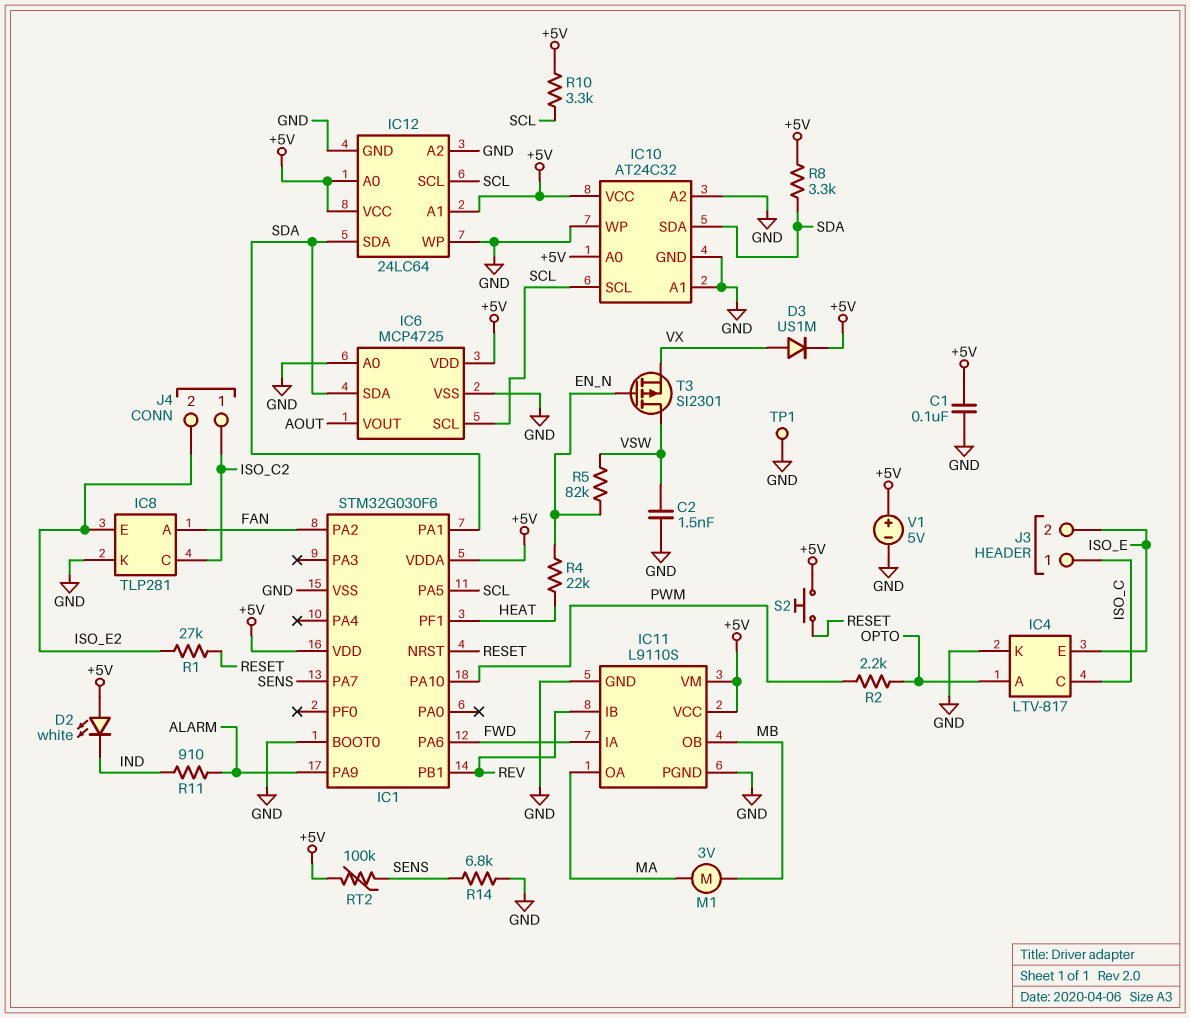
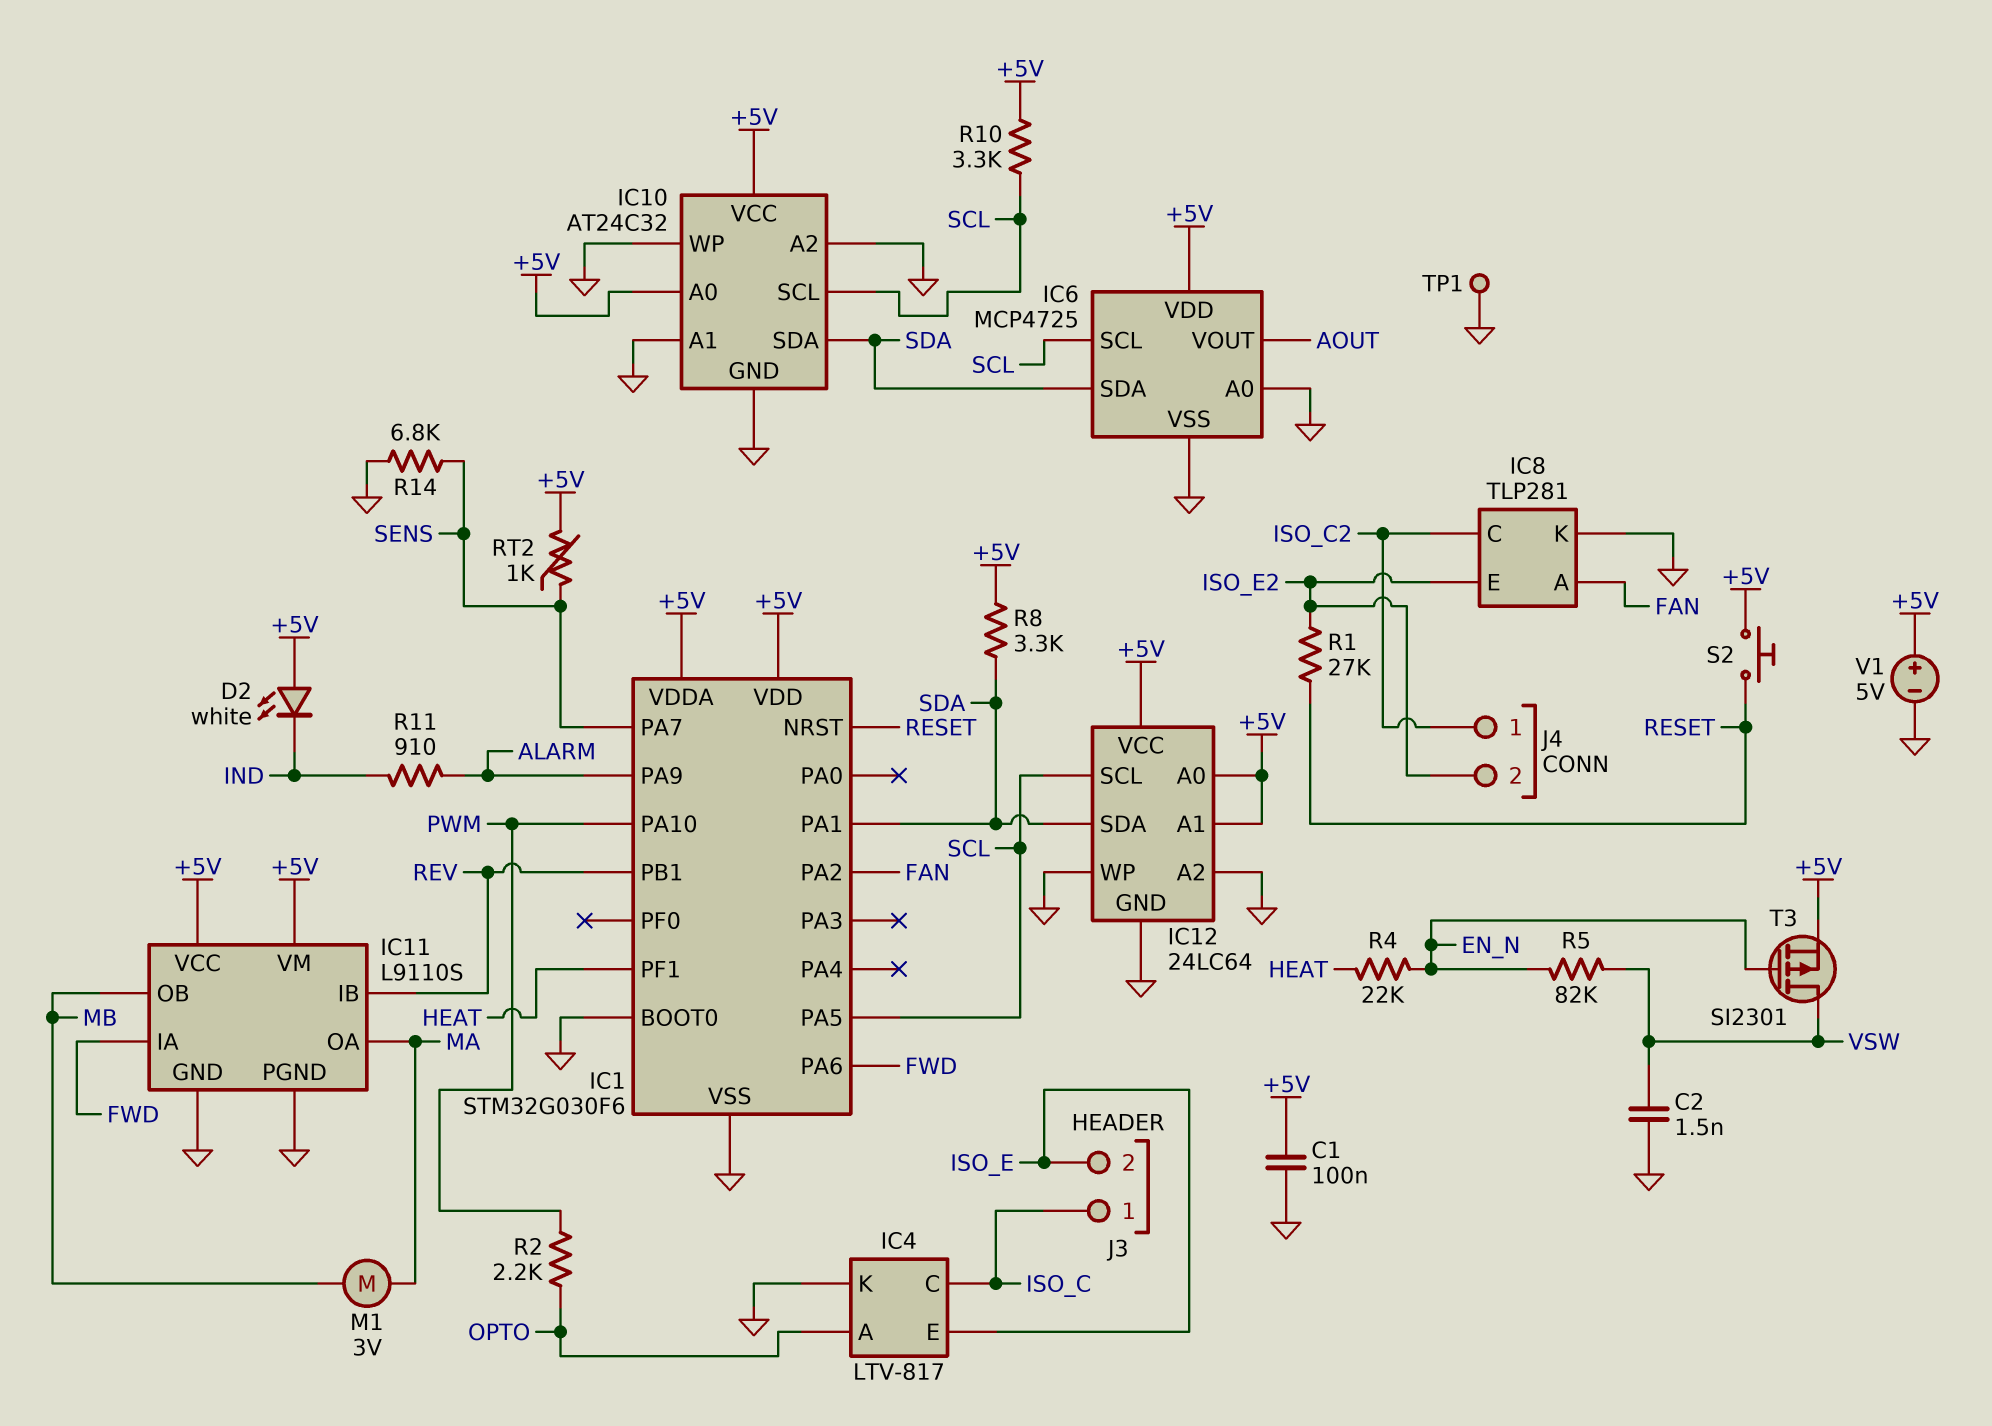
D3: diode US1M (A VX, K +5V) -> none
RT2: 100k (+5V, SENS) -> 1k (+5V, SENS)
T3: PMOS SI2301 (G EN_N, D VSW, S VX) -> PMOS SI2301 (G EN_N, D VSW, S +5V)

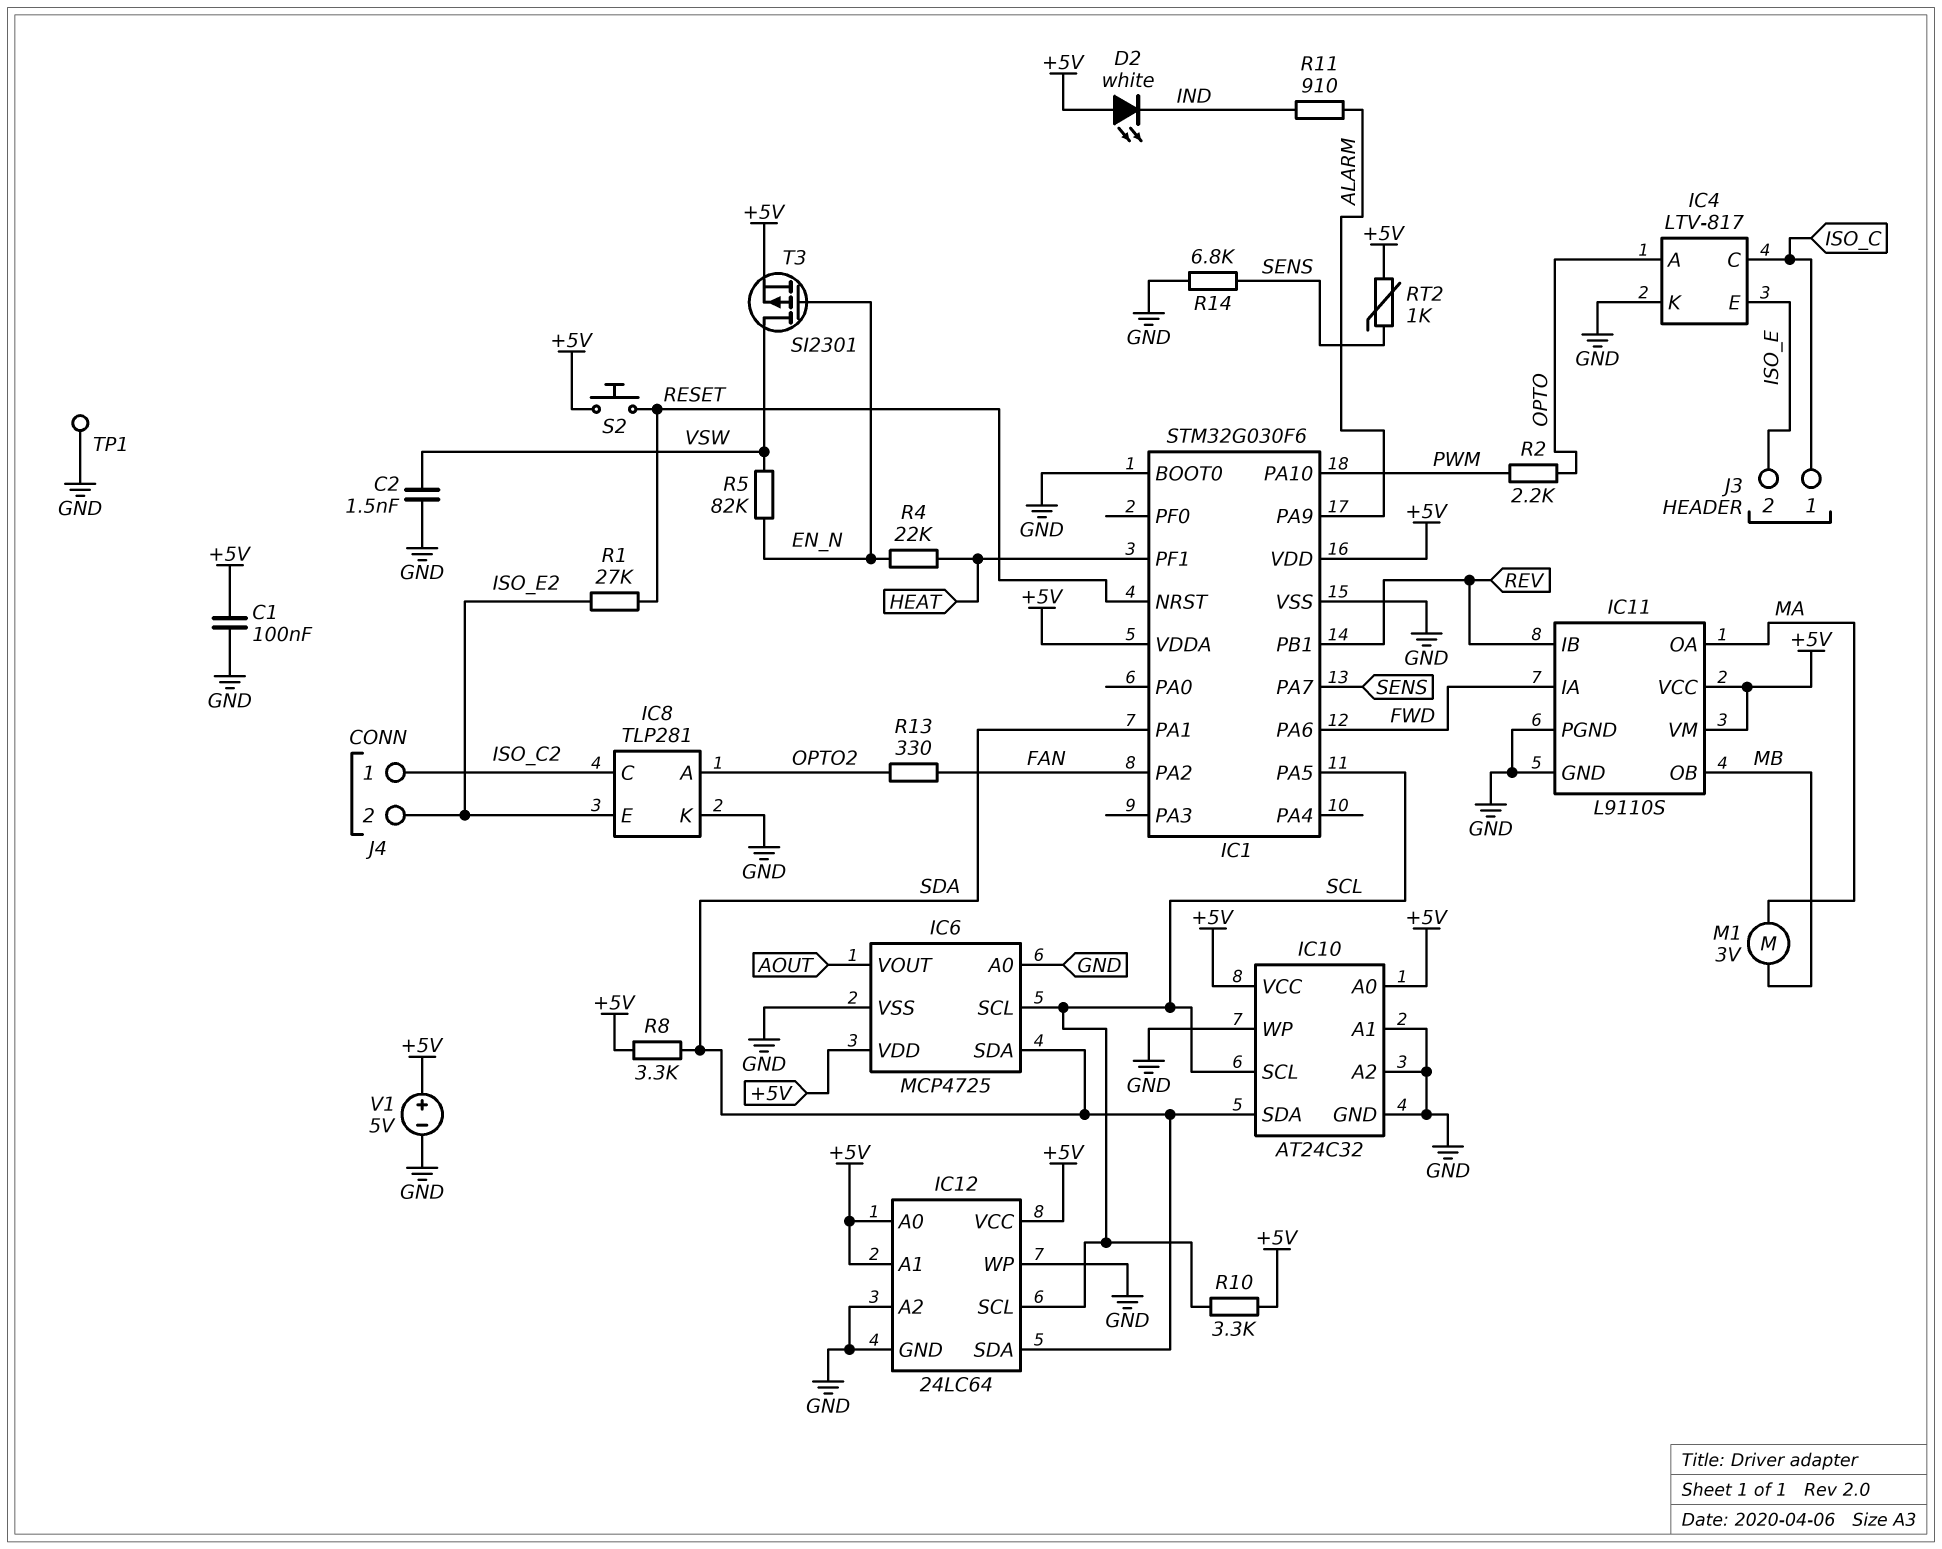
IC8 pin A: FAN -> OPTO2
R13: none -> 330 (FAN, OPTO2)

